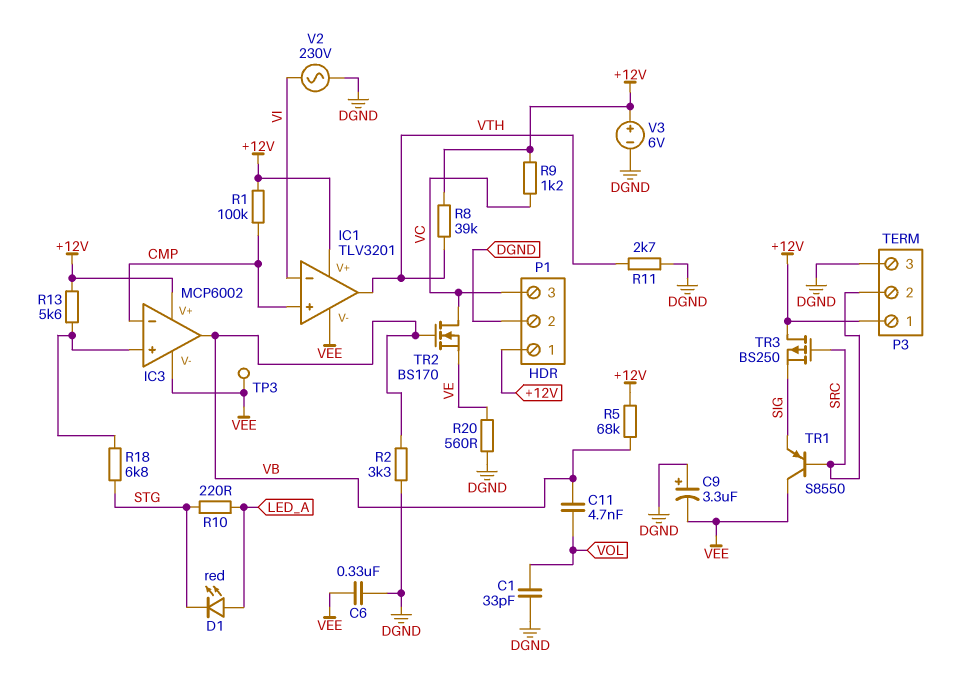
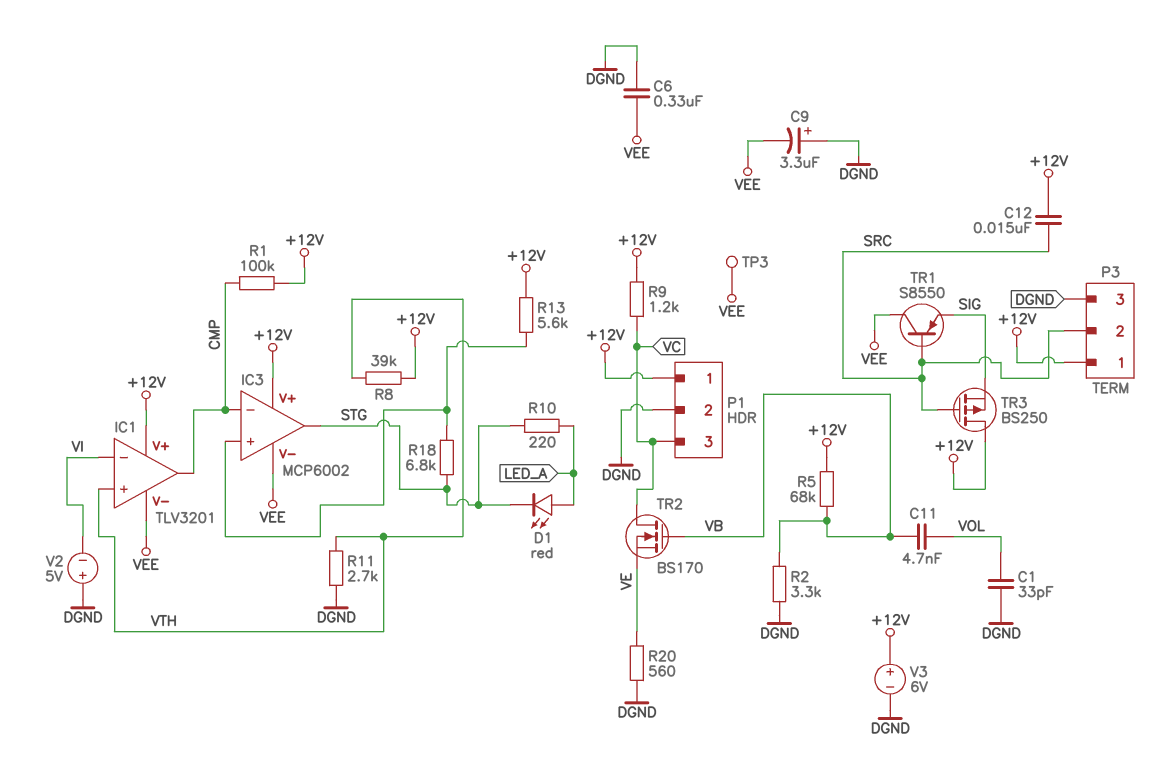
C12: none -> 15nF (+12V, SRC)
IC1 pin in+: CMP -> VTH
IC1 pin out: VTH -> CMP
IC3 pin out: VB -> STG
V2: AC 230V (DGND, VI) -> 5V (plus DGND, minus VI)

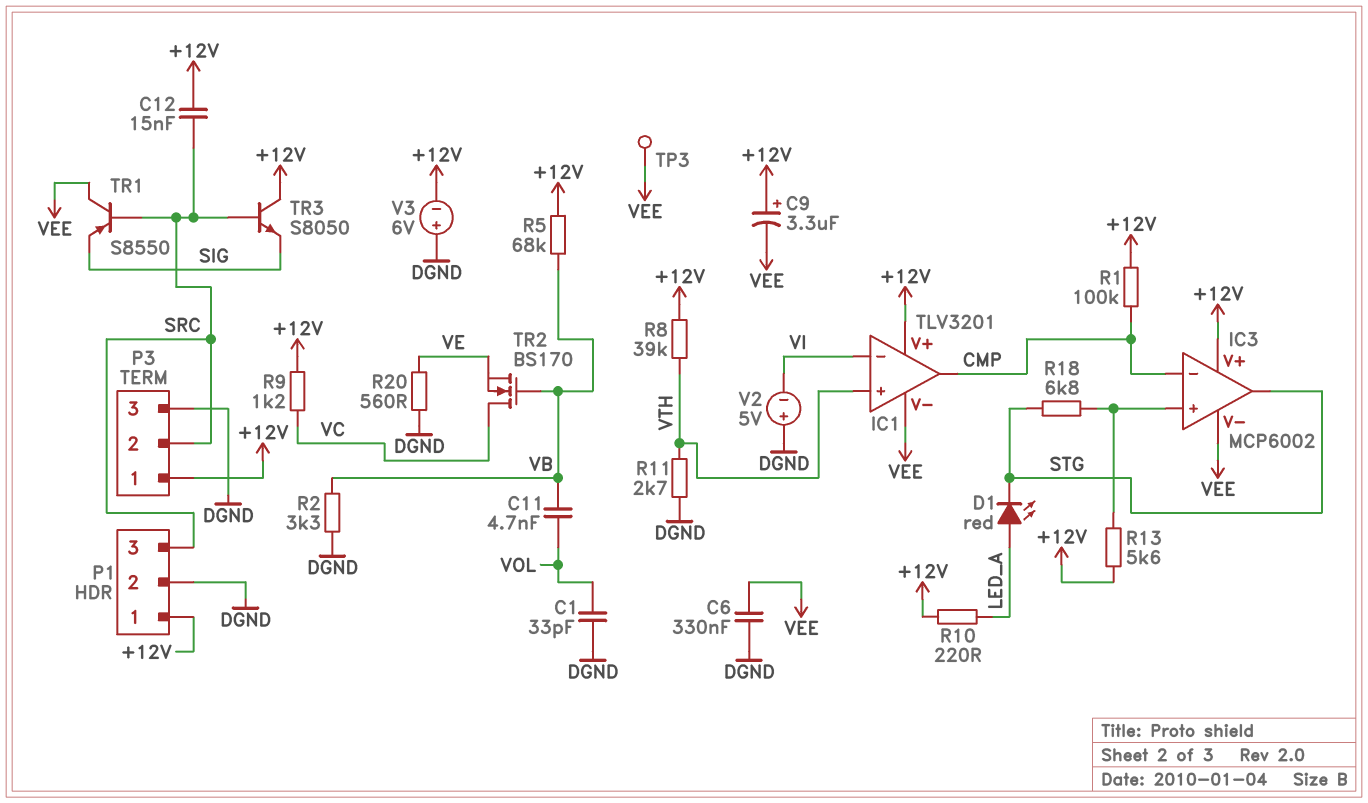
C9: 3.3uF (plus DGND, minus VEE) -> 3.3uF (plus +12V, minus VEE)
P1 pin 3: VC -> SRC
R10: 220 (LED_A, STG) -> 220 (+12V, LED_A)
TR3: PMOS BS250 (G SRC, D +12V, S SIG) -> NPN S8050 (B SRC, C +12V, E SIG)
V3: 6V (plus +12V, minus DGND) -> 6V (plus DGND, minus +12V)

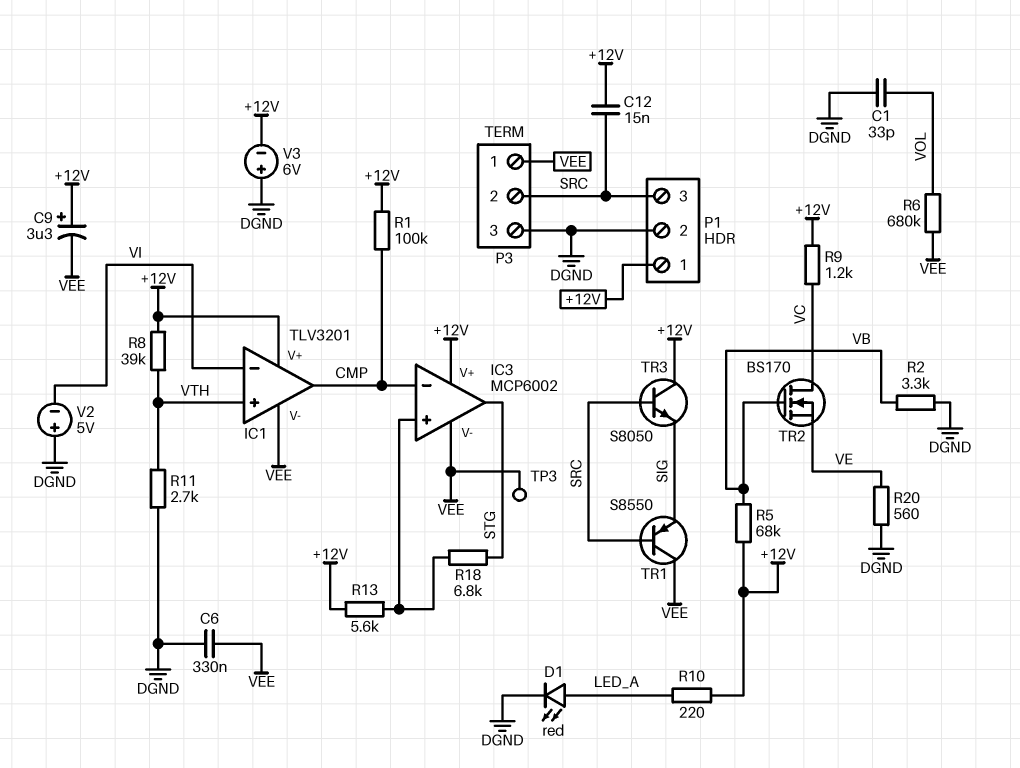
C11: 4.7nF (VB, VOL) -> none
D1: LED red (A LED_A, K STG) -> LED red (A LED_A, K DGND)
P3 pin 1: +12V -> VEE
R6: none -> 680k (VEE, VOL)

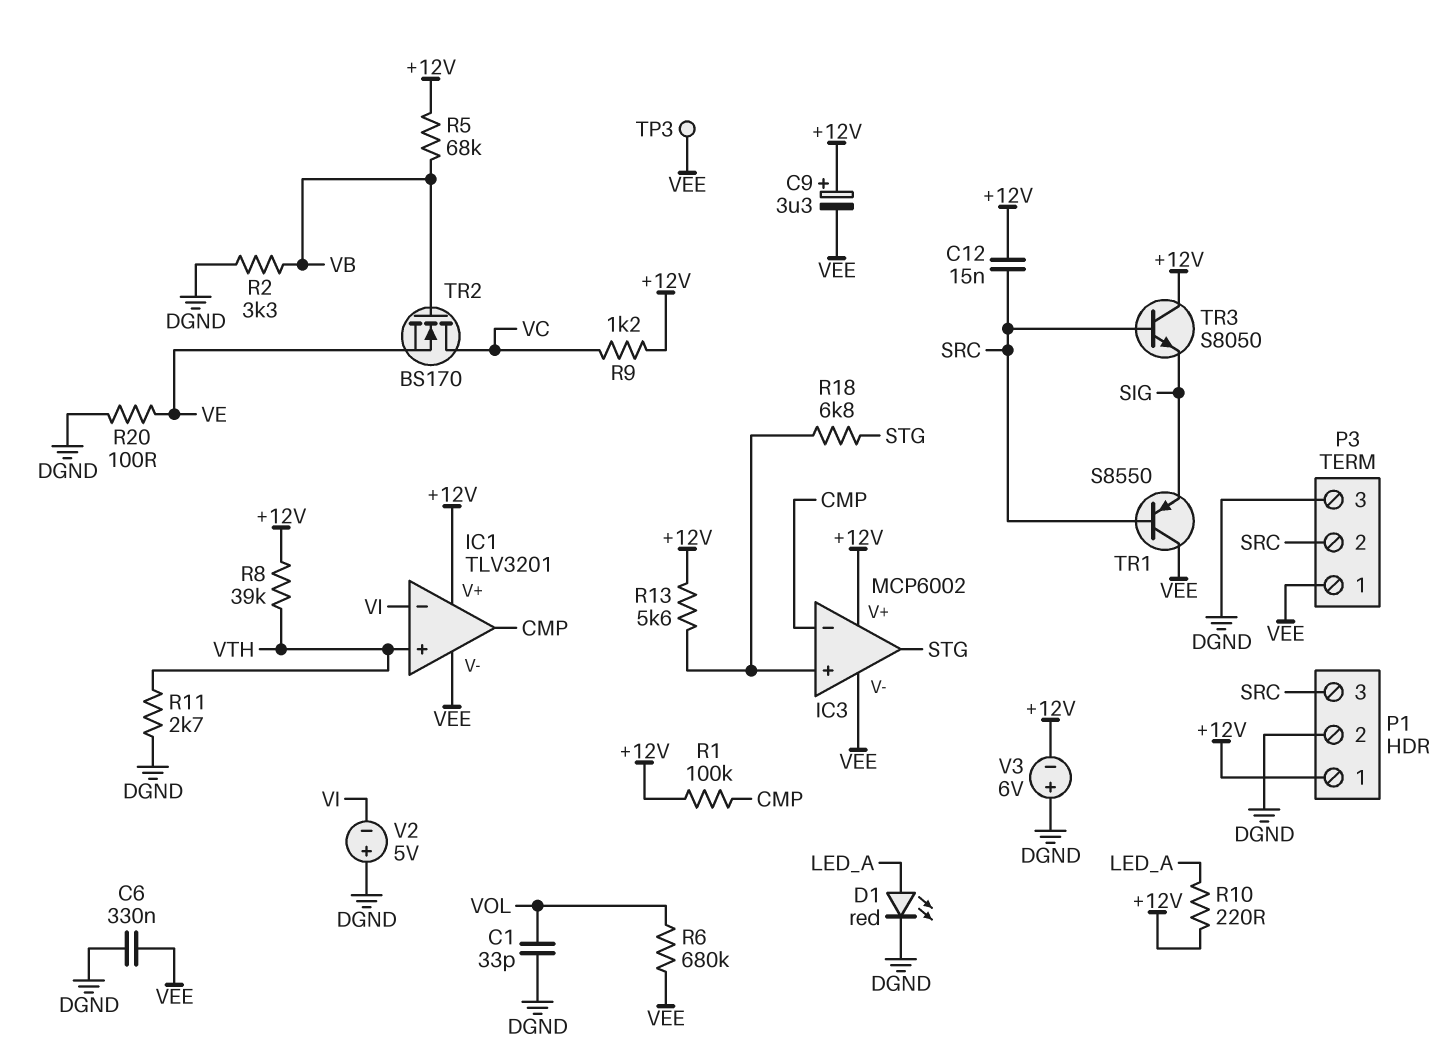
R20: 560 (DGND, VE) -> 100 (DGND, VE)

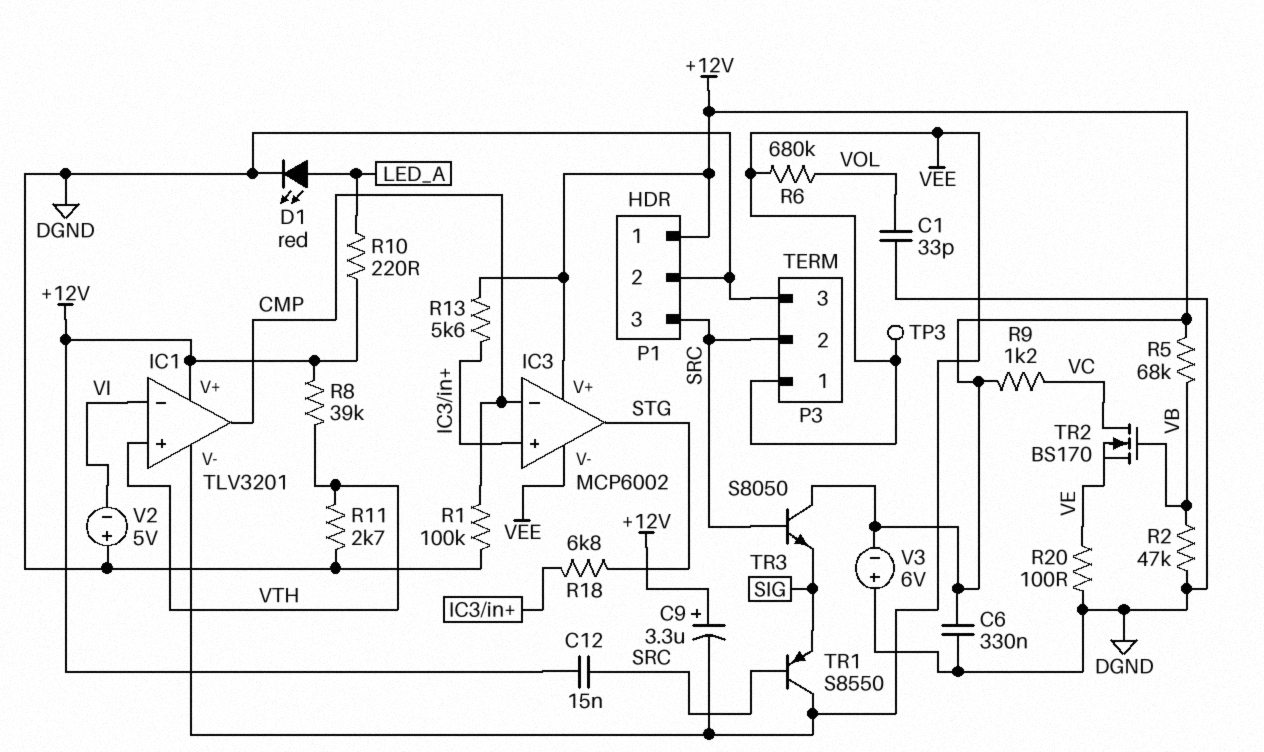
C6: 330nF (DGND, VEE) -> 330nF (+12V, DGND)
R1: 100k (+12V, CMP) -> 100k (CMP, DGND)
R2: 3.3k (DGND, VB) -> 47k (DGND, VB)

